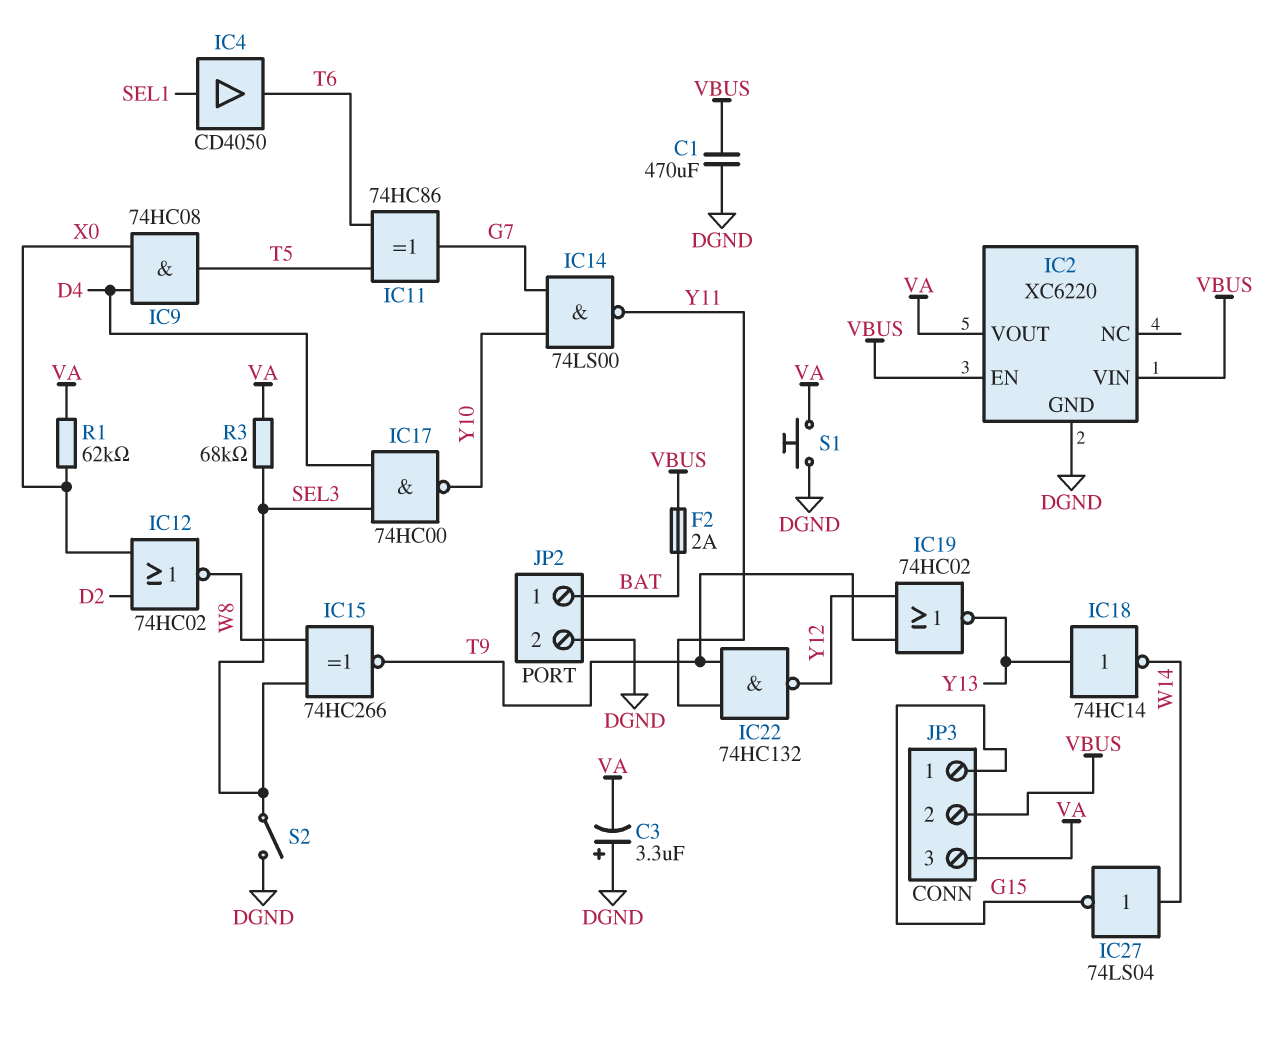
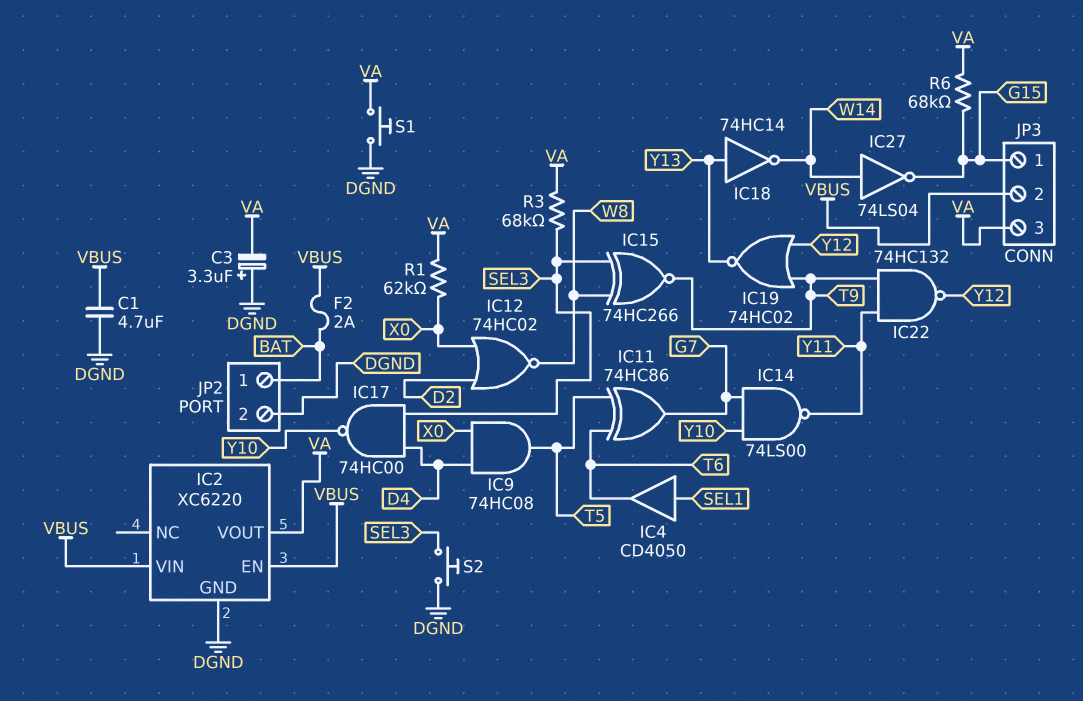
C1: 470uF (DGND, VBUS) -> 4.7uF (DGND, VBUS)
R6: none -> 68k (G15, VA)
S2: switch (DGND, SEL3) -> button (DGND, SEL3)

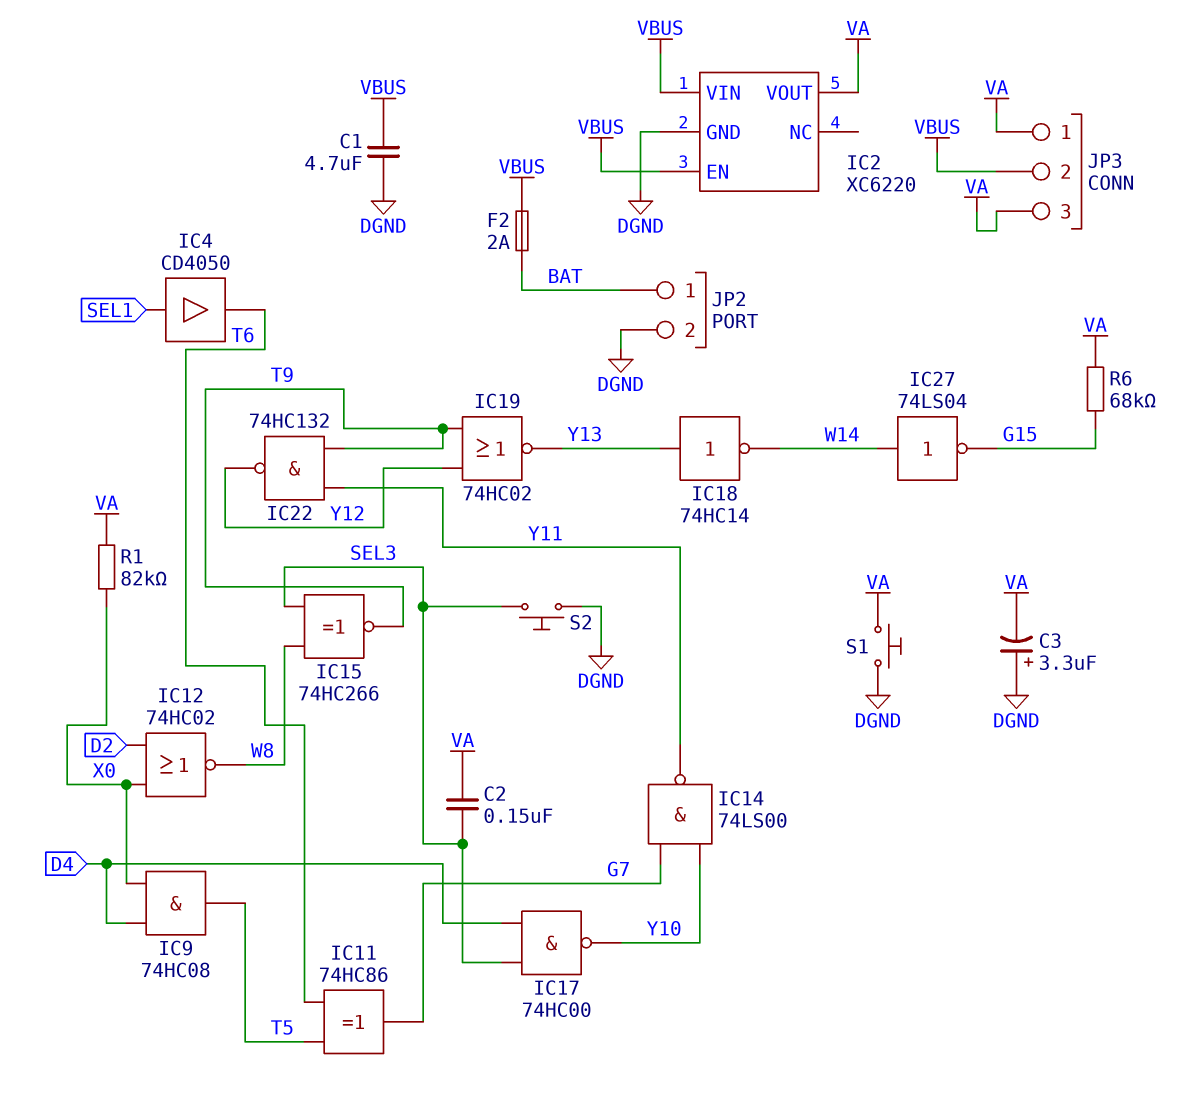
C2: none -> 150nF (SEL3, VA)
JP3 pin 1: G15 -> VA
R1: 62k (VA, X0) -> 82k (VA, X0)
R3: 68k (SEL3, VA) -> none

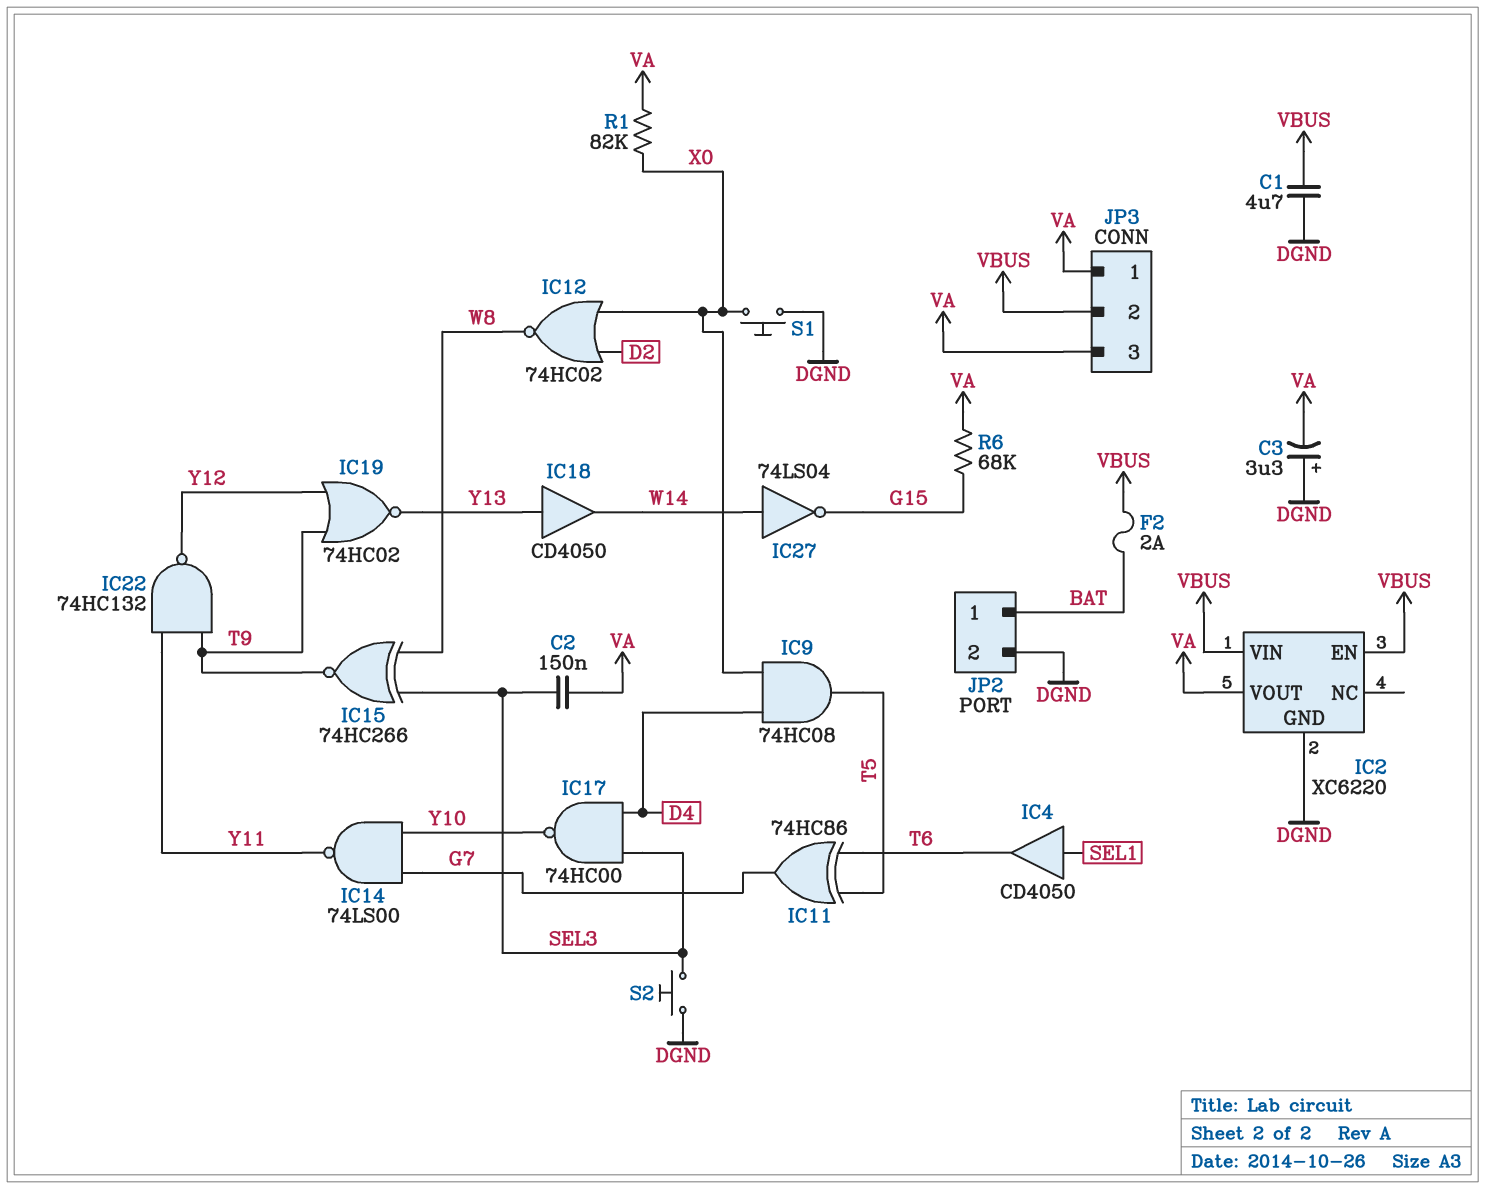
IC18: NOT 74HC14 (in Y13, out W14) -> buffer CD4050 (in Y13, out W14)
S1: button (DGND, VA) -> button (DGND, X0)

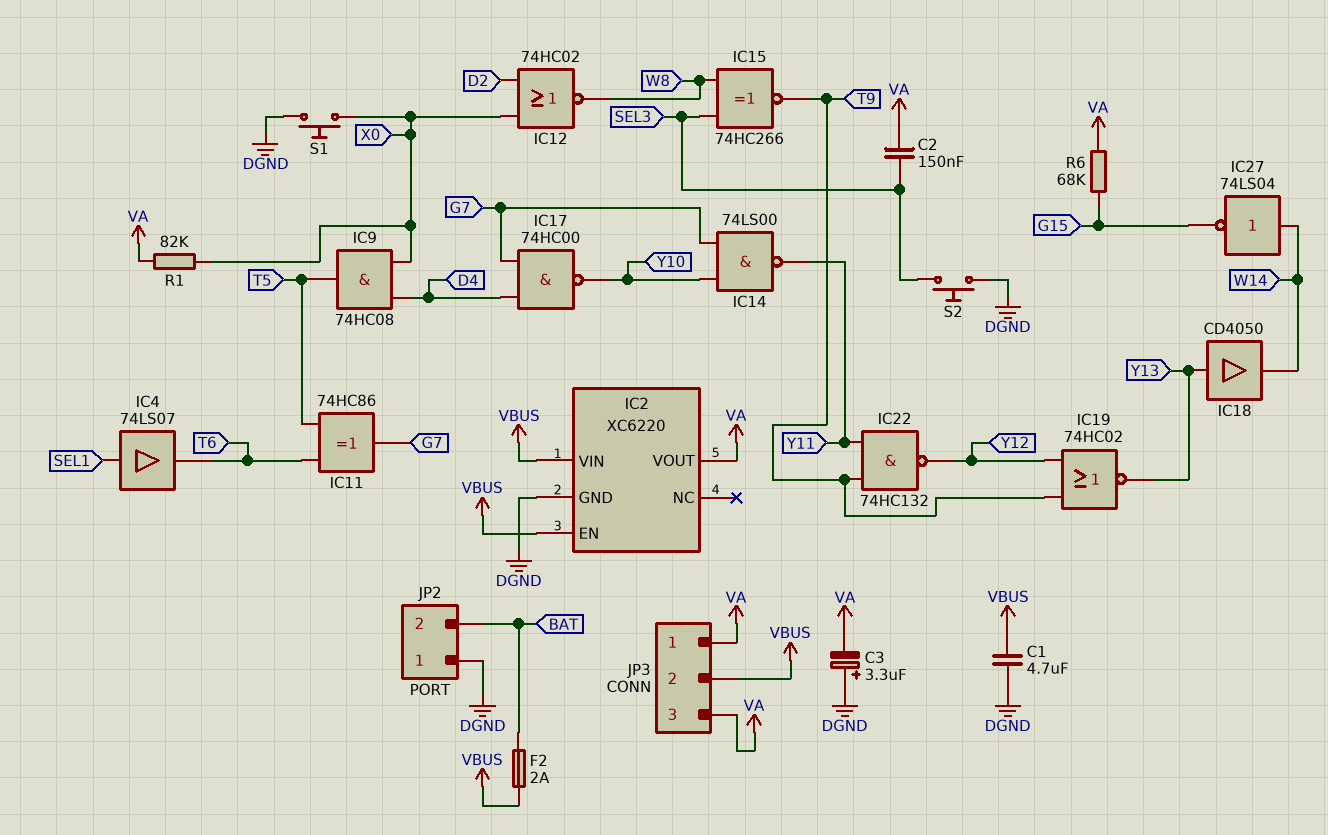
IC4: buffer CD4050 (in SEL1, out T6) -> buffer 74LS07 (in SEL1, out T6)
IC17: NAND 74HC00 (in D4, in SEL3, out Y10) -> NAND 74HC00 (in D4, in G7, out Y10)
JP2 pin 1: BAT -> DGND
JP2 pin 2: DGND -> BAT

